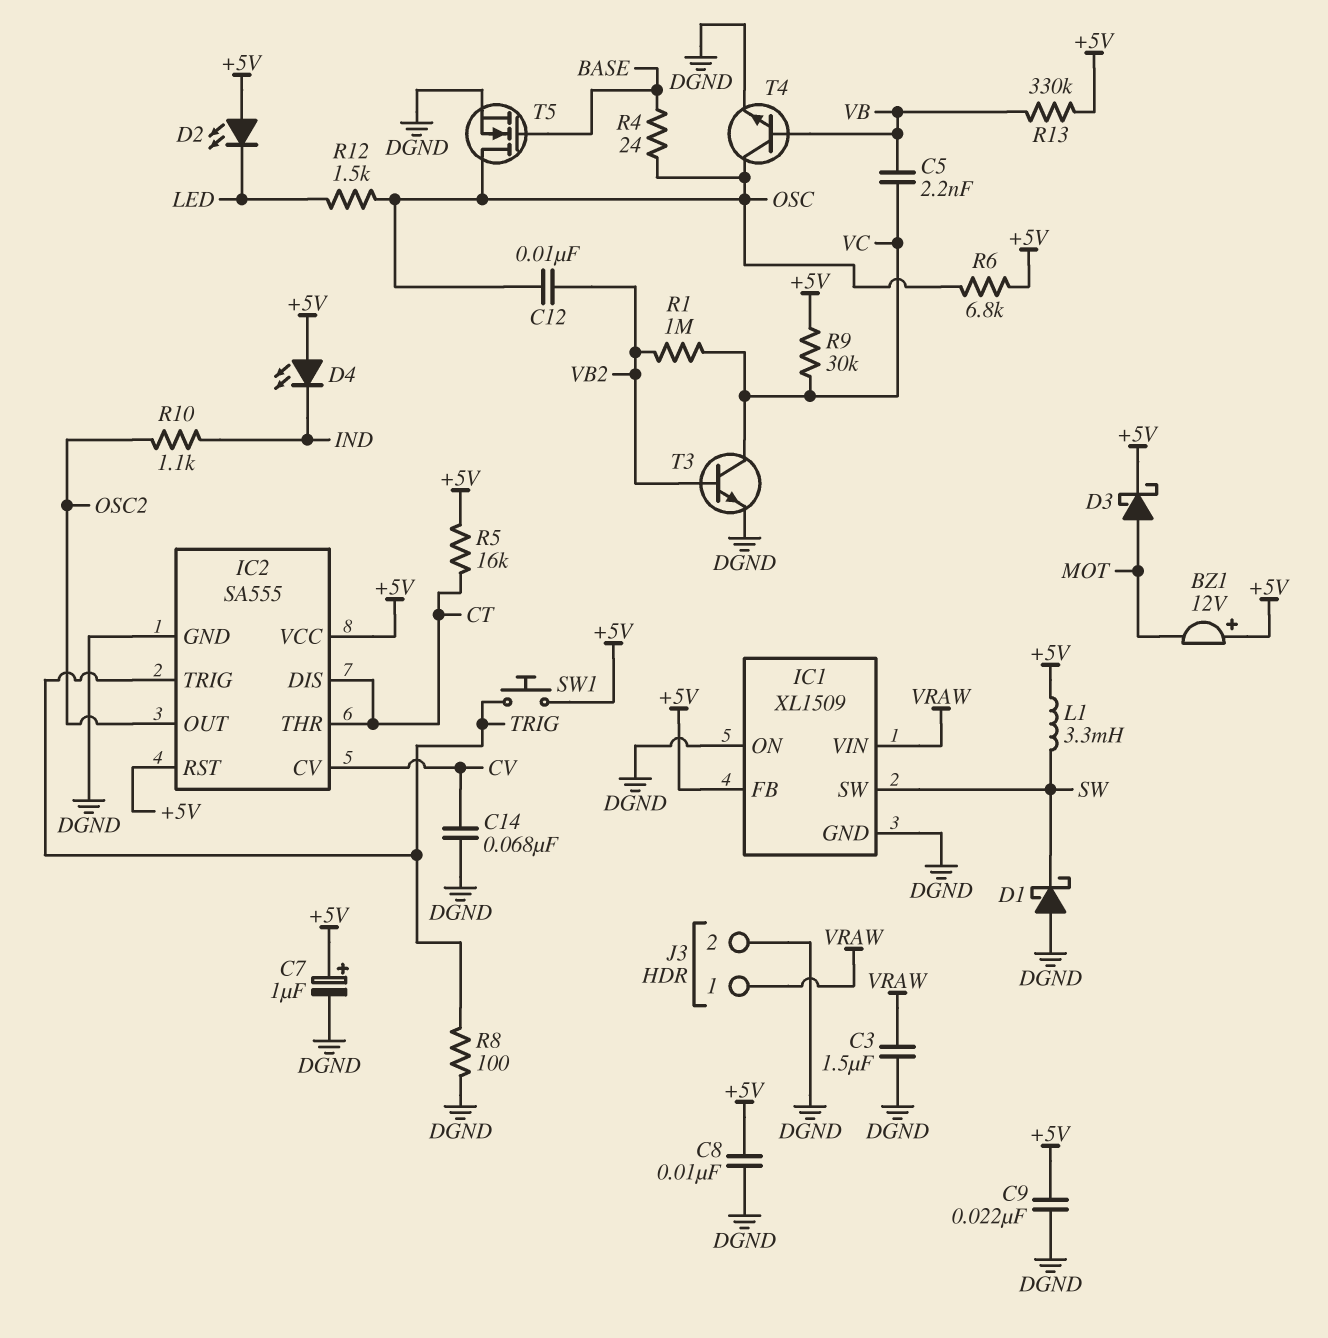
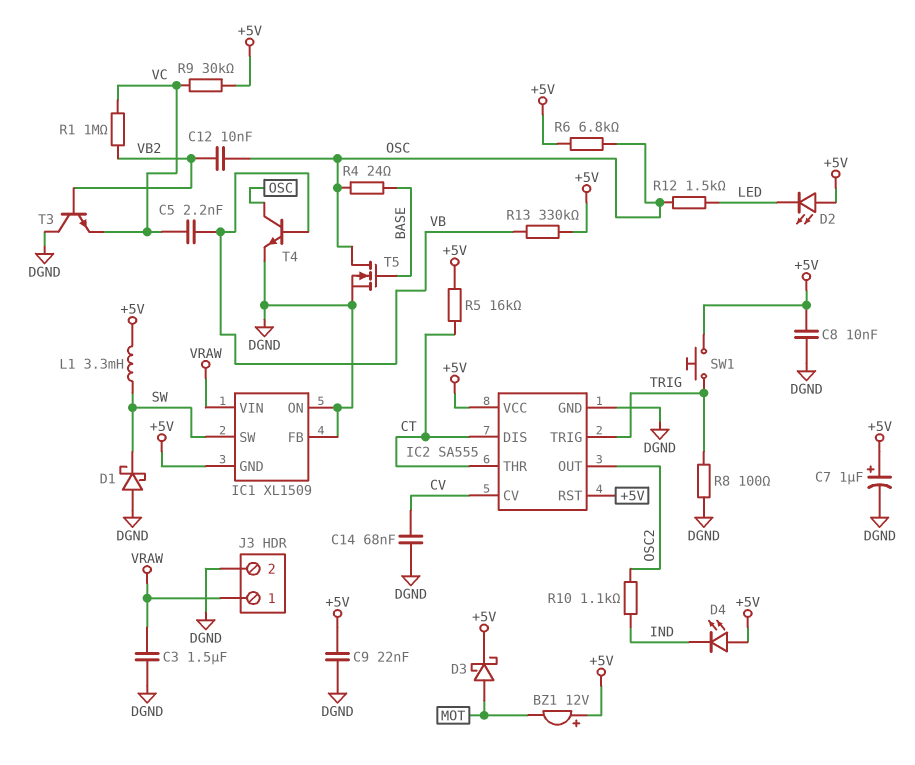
IC1 pin FB: +5V -> DGND
IC1 pin GND: DGND -> +5V
T3: NPN (B VB2, C VC, E DGND) -> NPN (B VB2, C DGND, E VC)

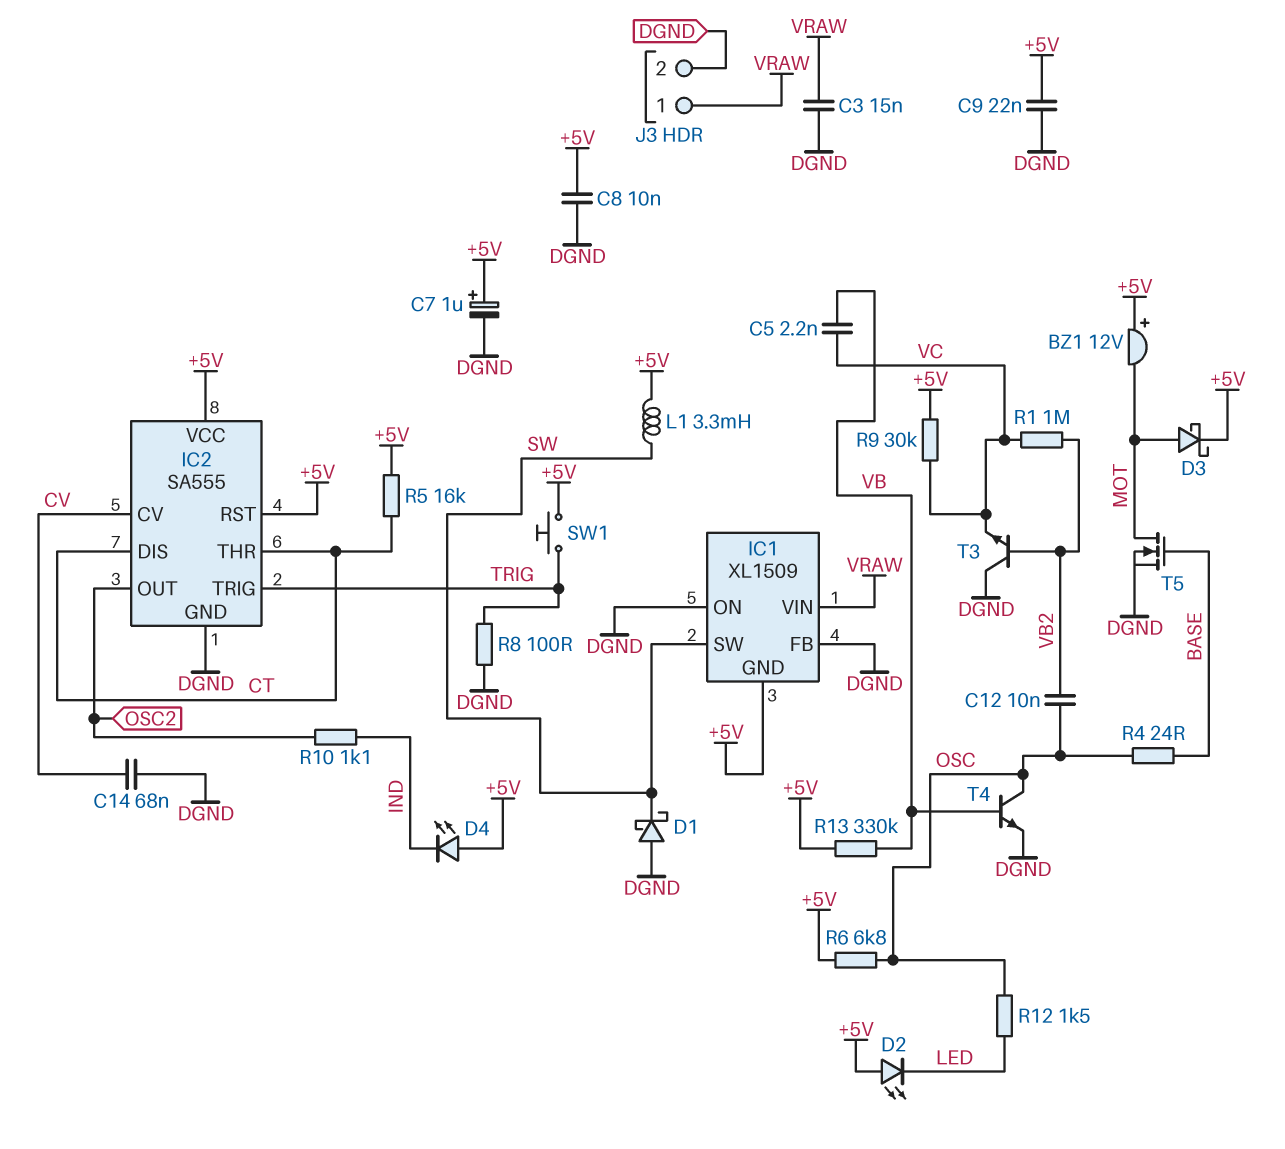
C3: 1.5uF (DGND, VRAW) -> 15nF (DGND, VRAW)
T5: NMOS (G BASE, D OSC, S DGND) -> NMOS (G BASE, D MOT, S DGND)

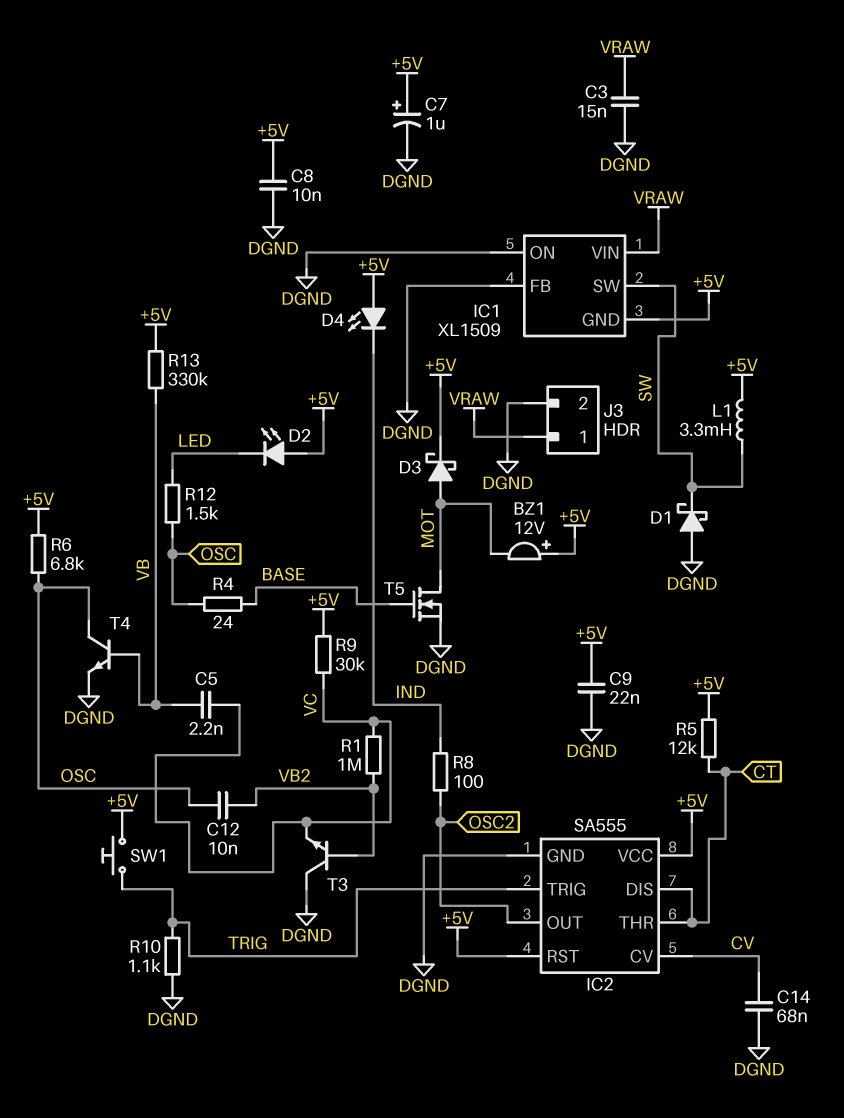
R5: 16k (+5V, CT) -> 12k (+5V, CT)
R8: 100 (DGND, TRIG) -> 100 (IND, OSC2)
R10: 1.1k (IND, OSC2) -> 1.1k (DGND, TRIG)

